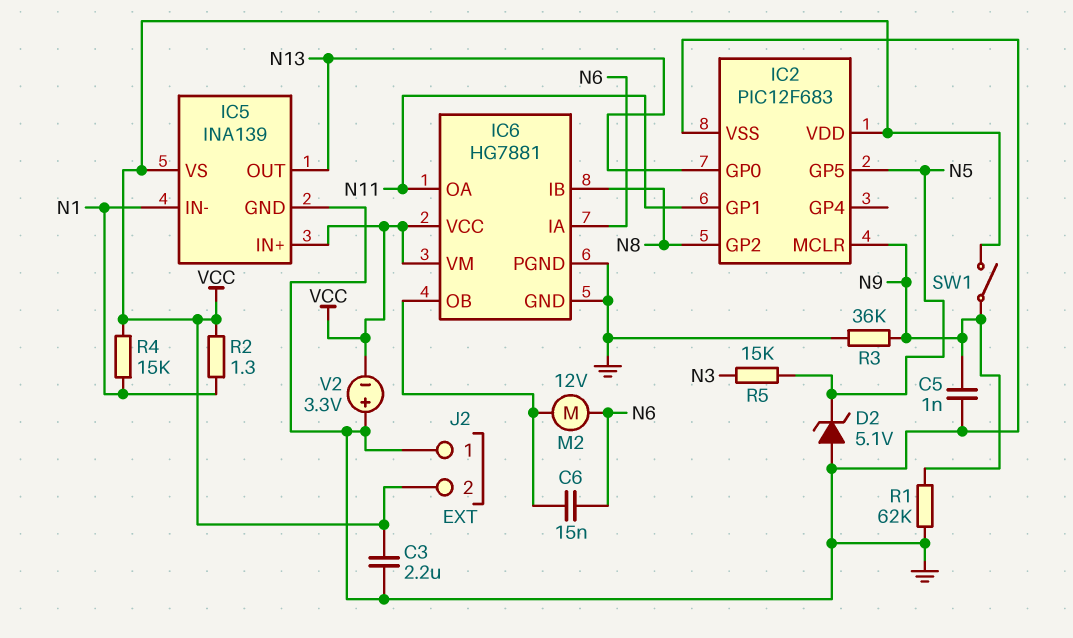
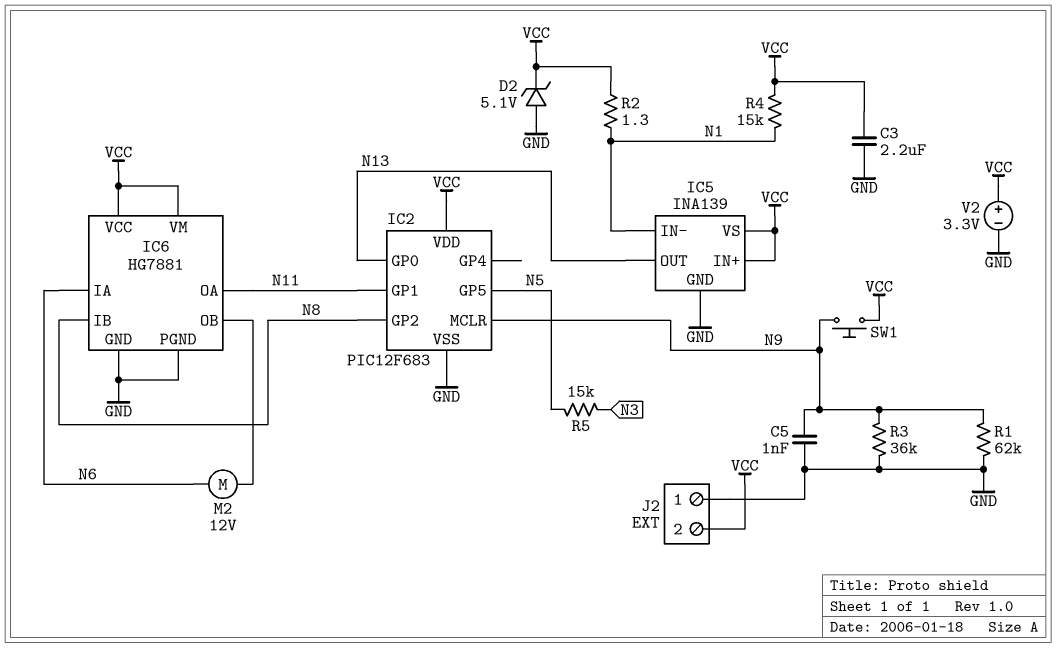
C6: 15nF (IC6/OB, N6) -> none
D2: zener 5.1V (A GND, K N5) -> zener 5.1V (A GND, K VCC)
SW1: switch (N9, VCC) -> button (N9, VCC)
V2: 3.3V (plus GND, minus VCC) -> 3.3V (plus VCC, minus GND)

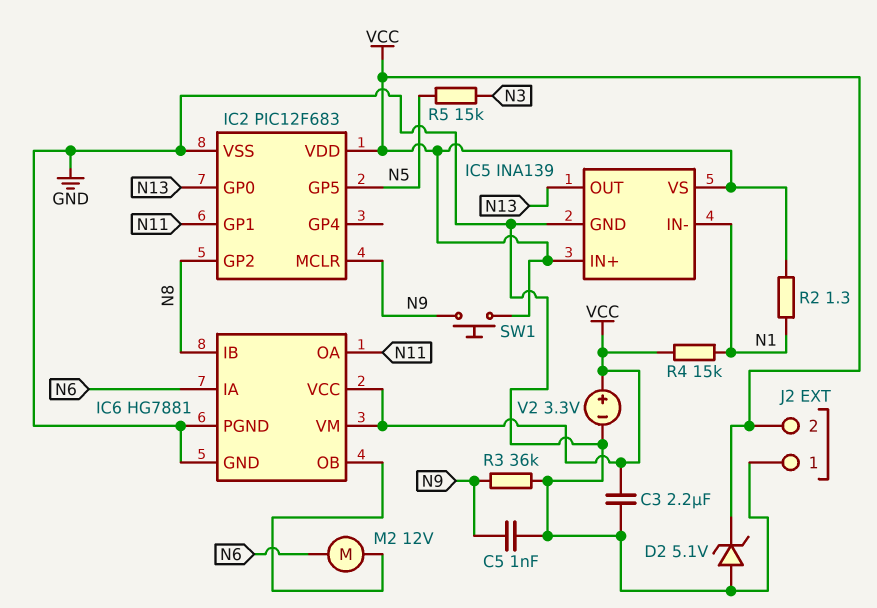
R1: 62k (GND, N9) -> none

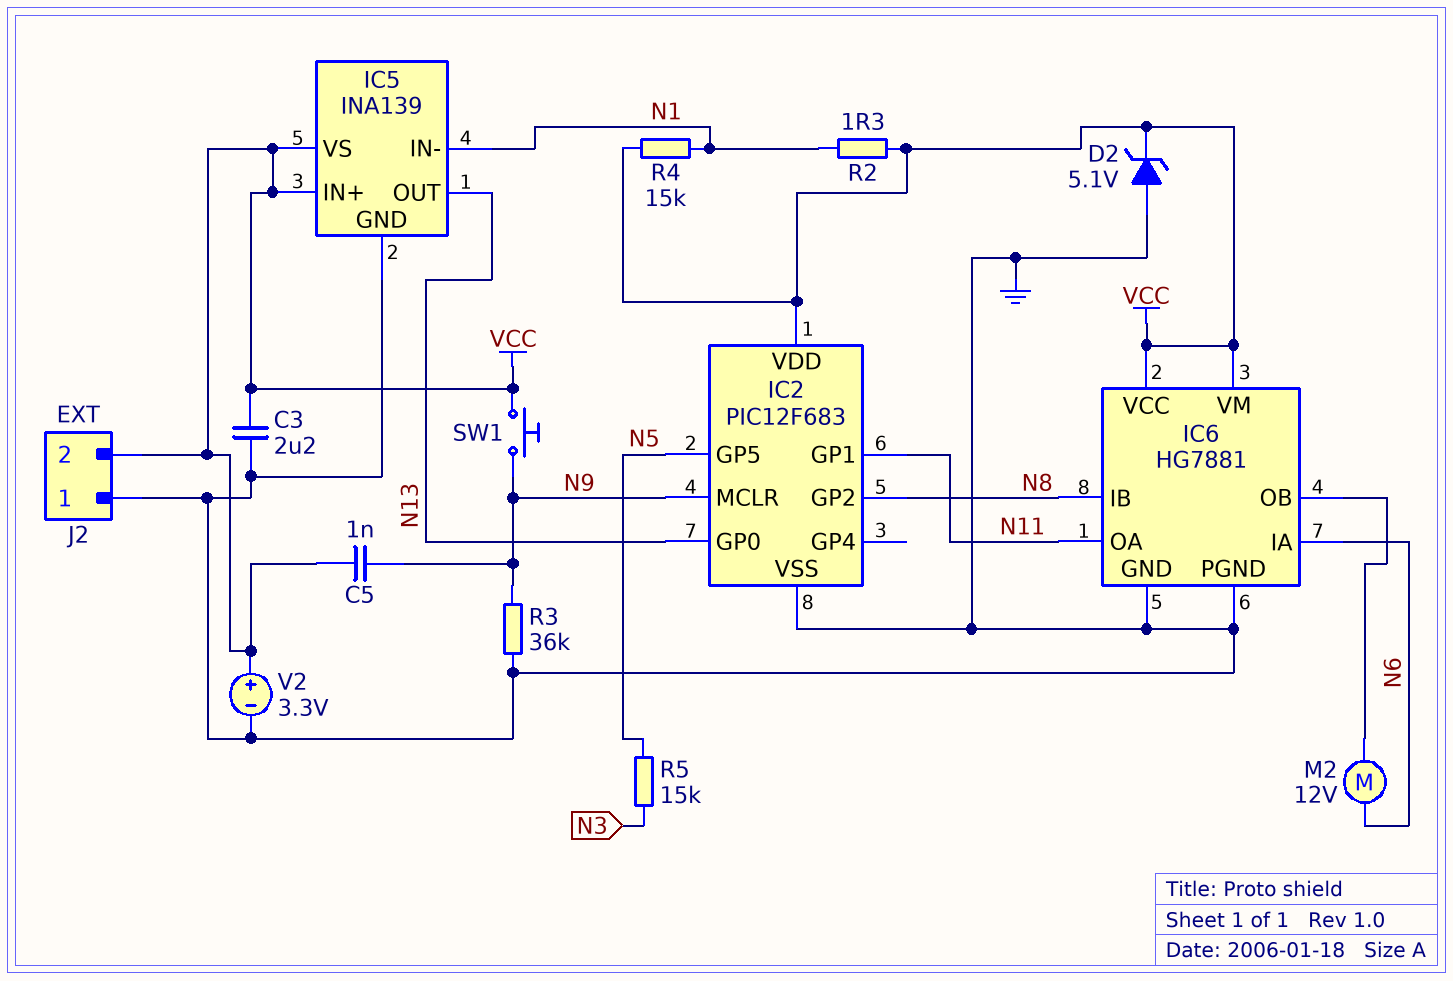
C5: 1nF (GND, N9) -> 1nF (N9, VCC)

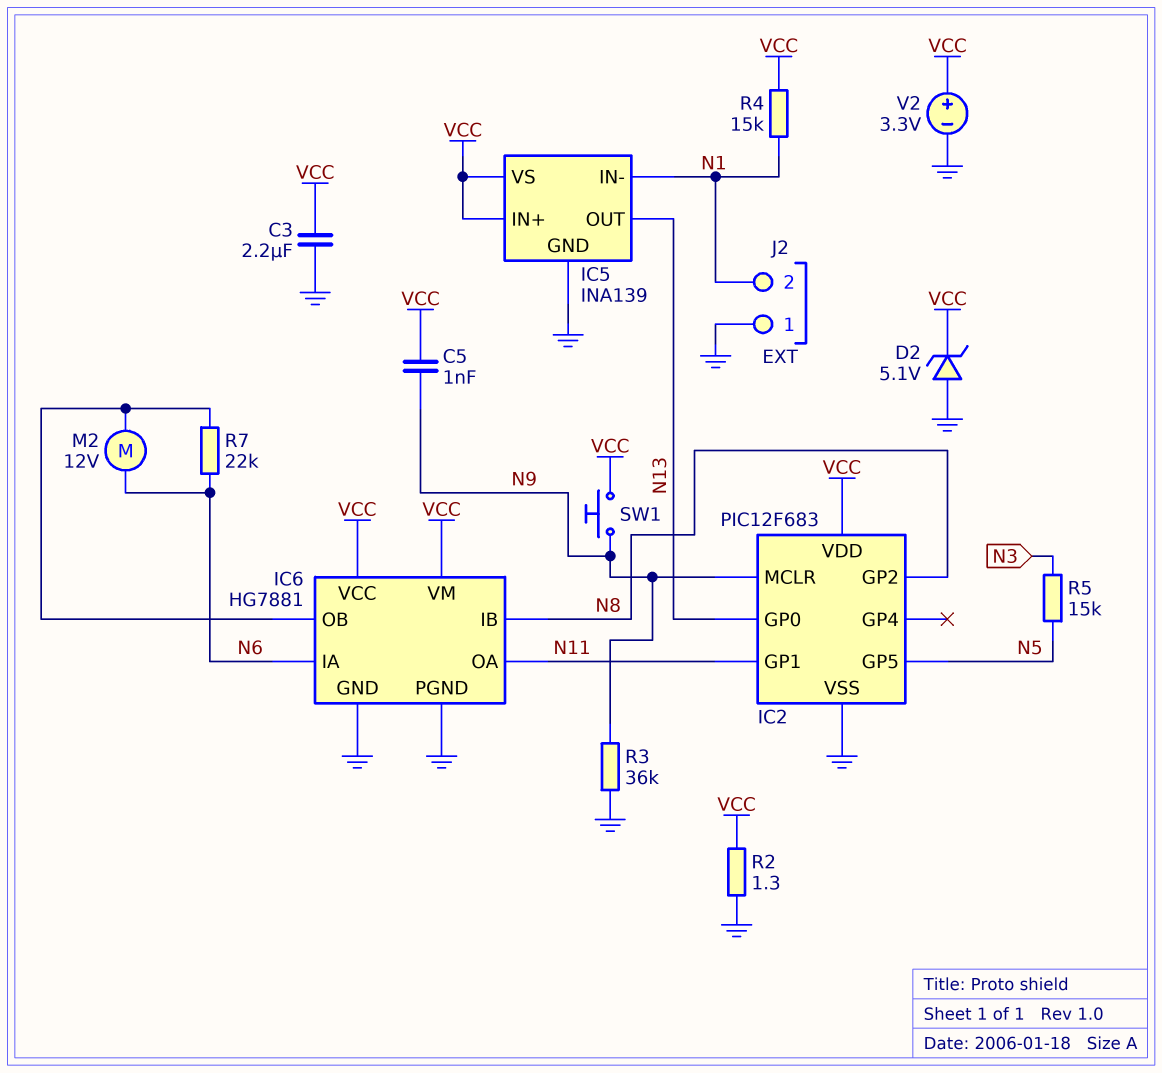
J2 pin 2: VCC -> N1
R2: 1.3 (N1, VCC) -> 1.3 (GND, VCC)
R7: none -> 22k (IC6/OB, N6)

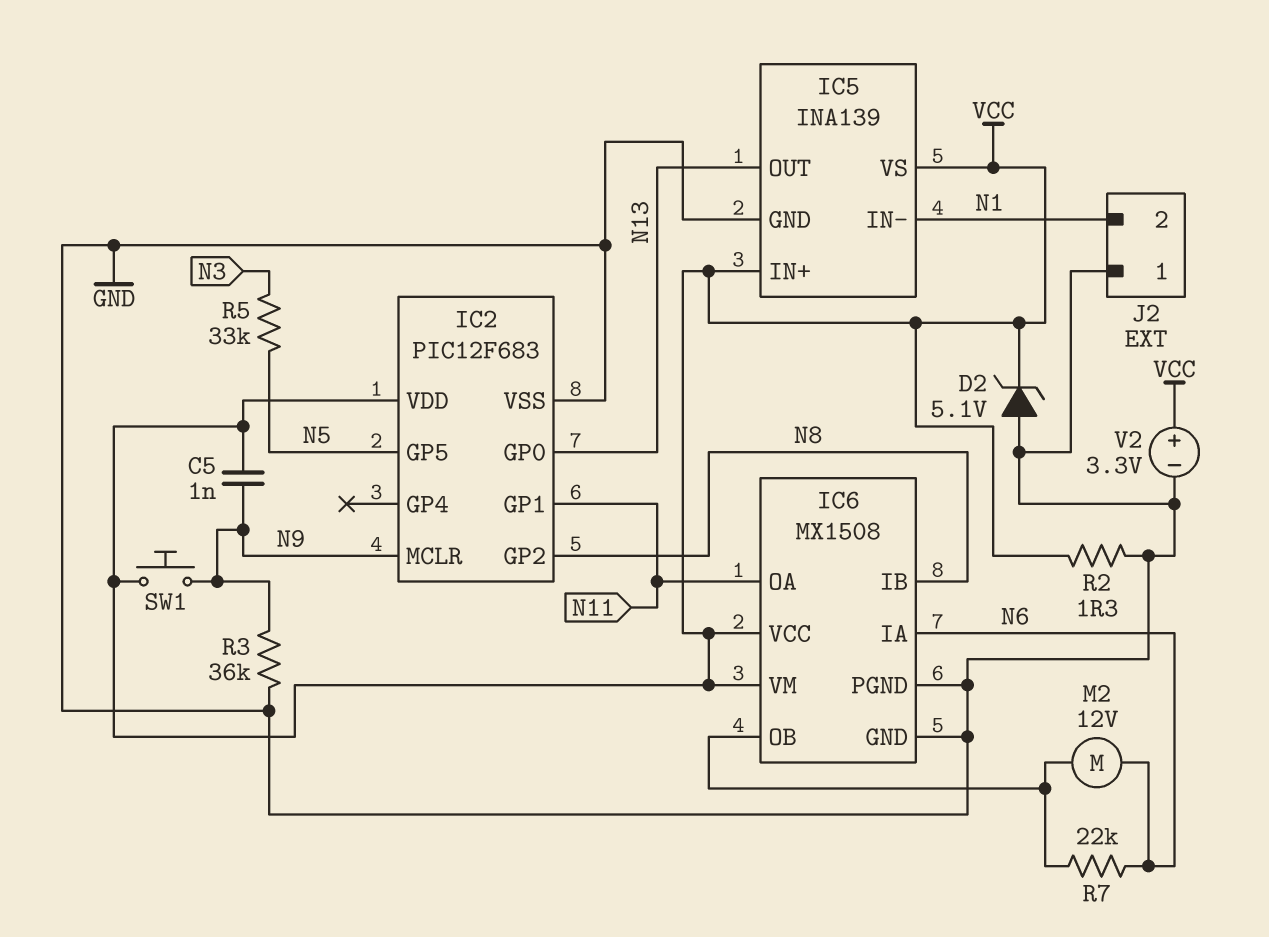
C3: 2.2uF (GND, VCC) -> none
IC6: HG7881 -> MX1508
R4: 15k (N1, VCC) -> none
R5: 15k (N3, N5) -> 33k (N3, N5)

